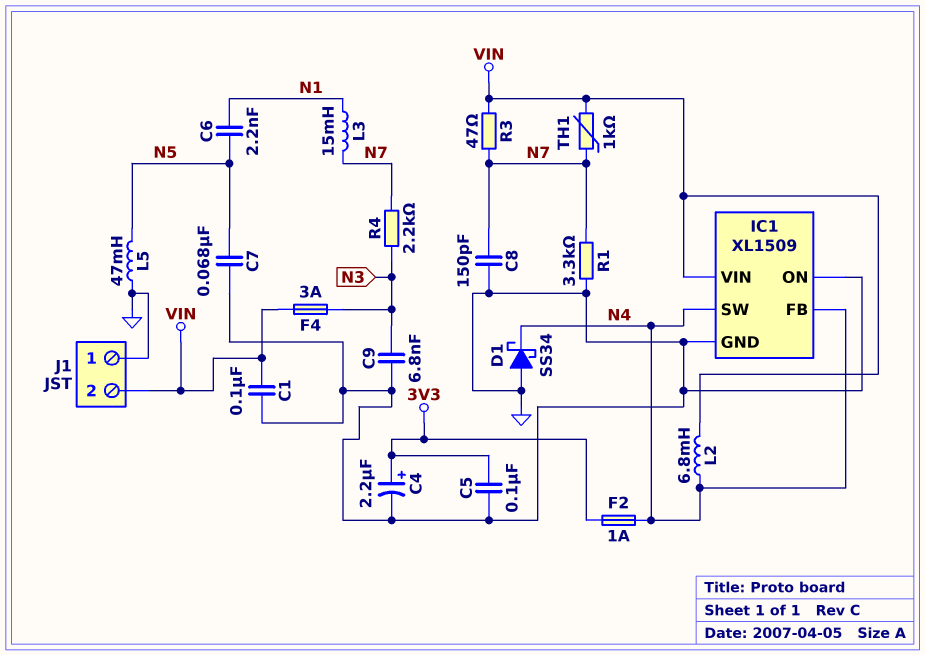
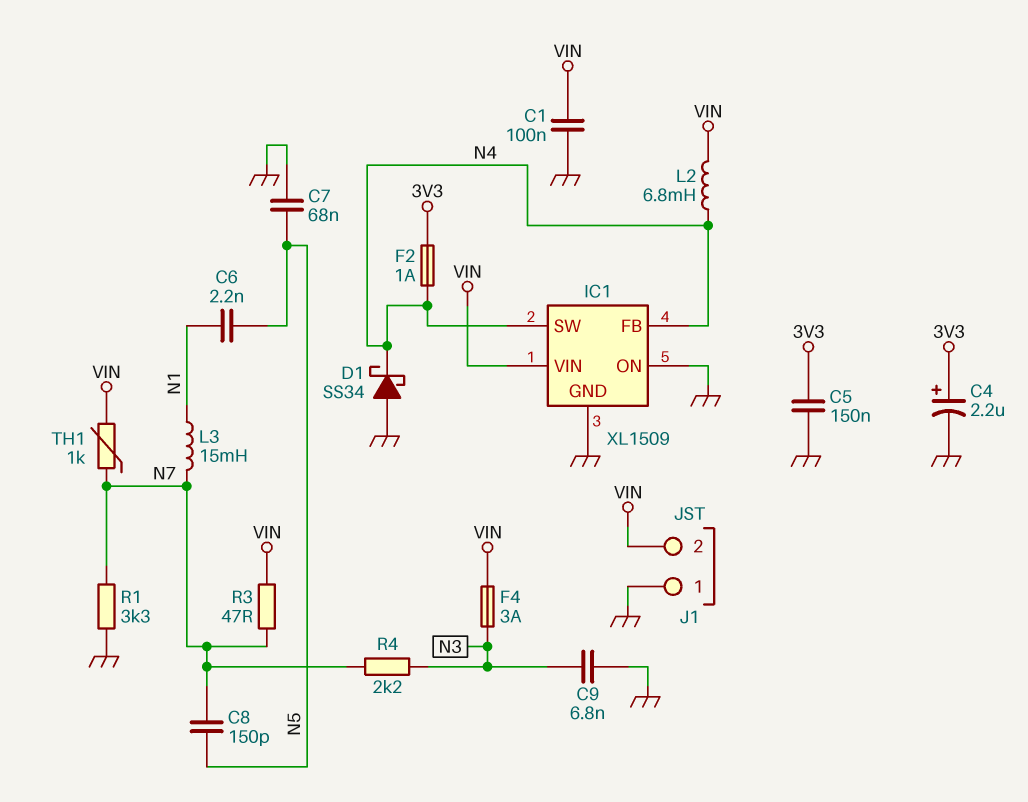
C5: 100nF (3V3, GND) -> 150nF (3V3, GND)
C8: 150pF (GND, N7) -> 150pF (N5, N7)
L5: 47mH (GND, N5) -> none

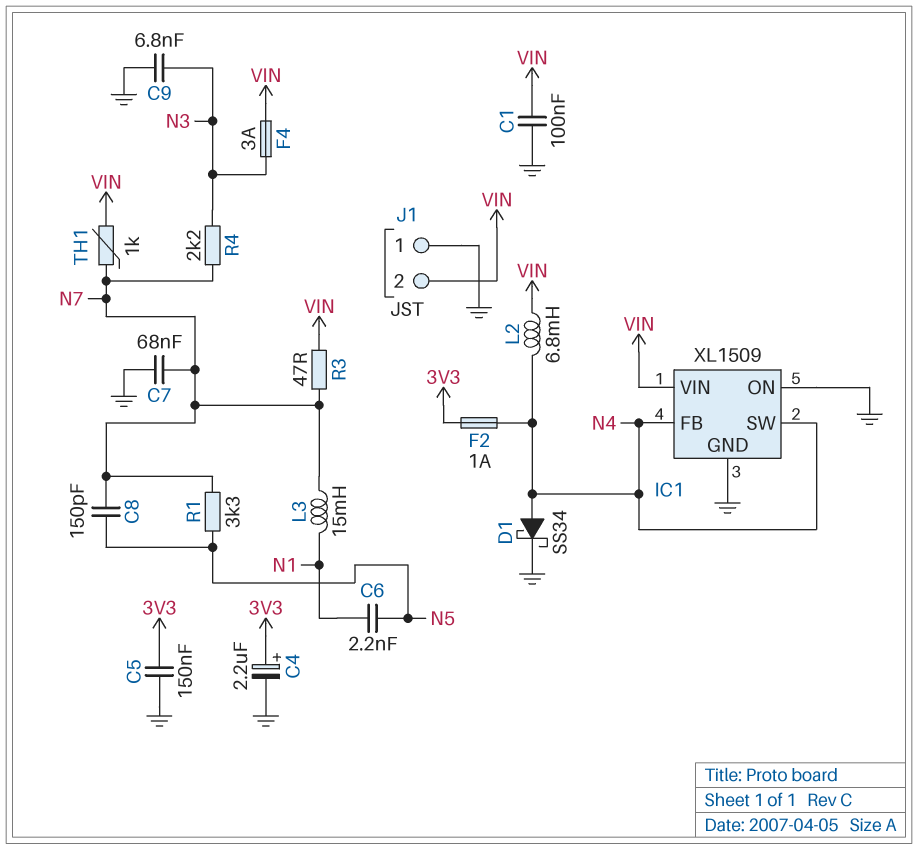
C7: 68nF (GND, N5) -> 68nF (GND, N7)
D1: schottky SS34 (A GND, K N4) -> schottky SS34 (A N4, K GND)
R1: 3.3k (GND, N7) -> 3.3k (N5, N7)

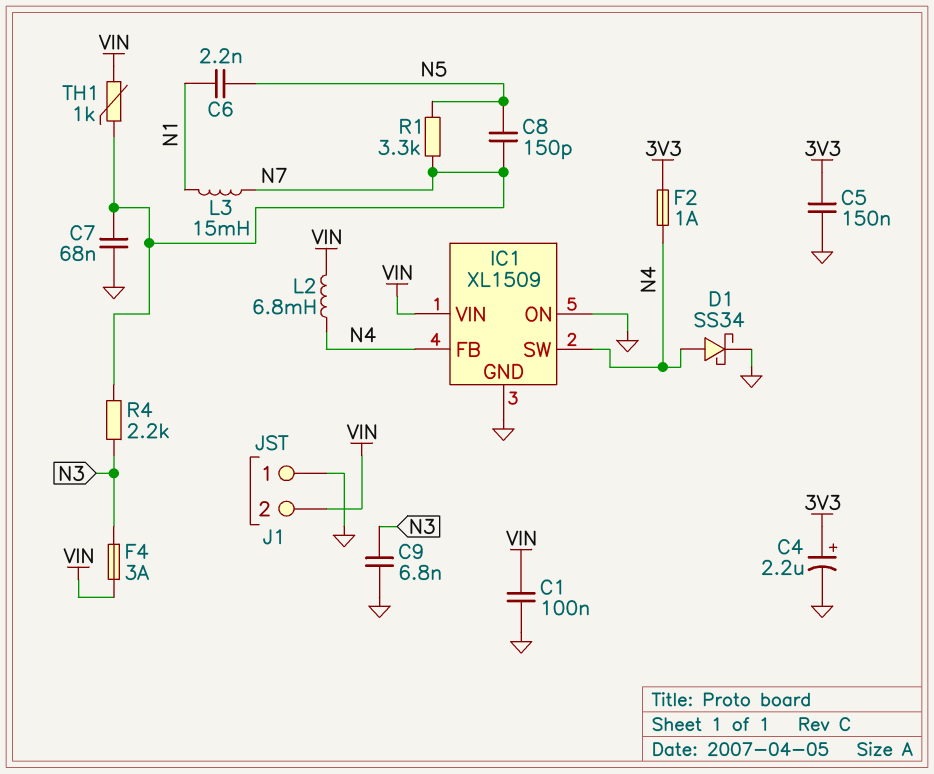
R3: 47 (N7, VIN) -> none

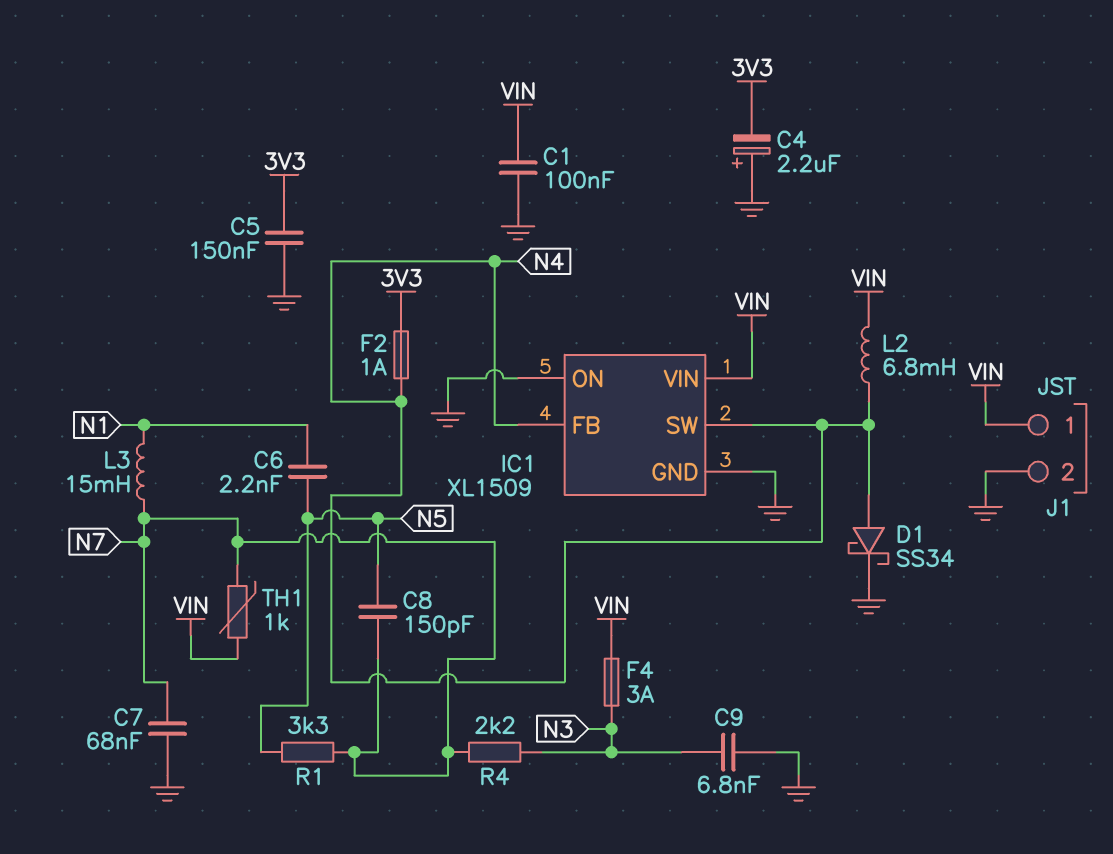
C4: 2.2uF (plus 3V3, minus GND) -> 2.2uF (plus GND, minus 3V3)
J1 pin 1: GND -> VIN
J1 pin 2: VIN -> GND

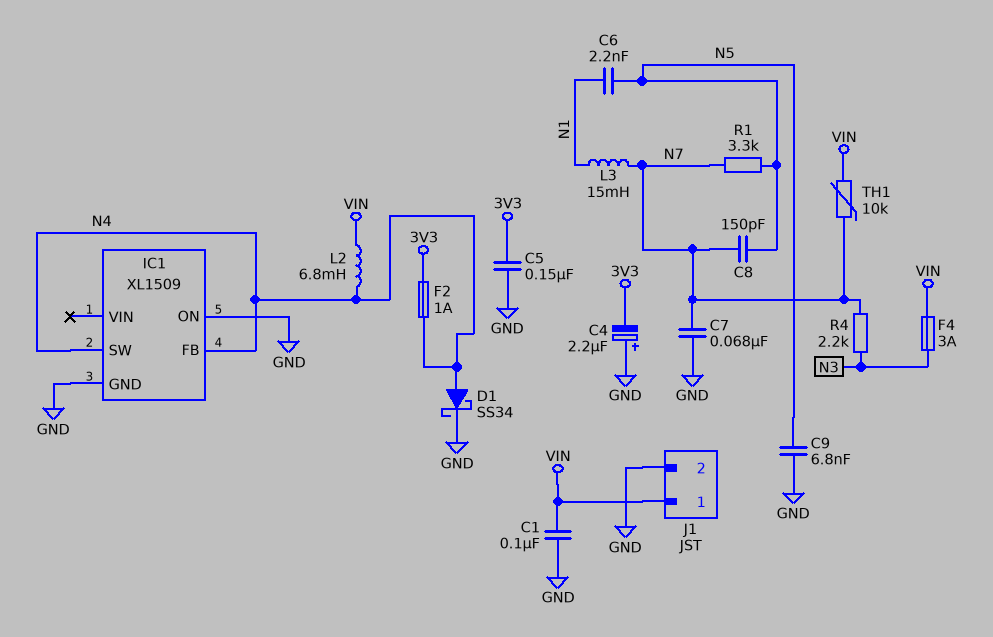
C9: 6.8nF (GND, N3) -> 6.8nF (GND, N5)
IC1 pin VIN: VIN -> none
TH1: 1k (N7, VIN) -> 10k (N7, VIN)

